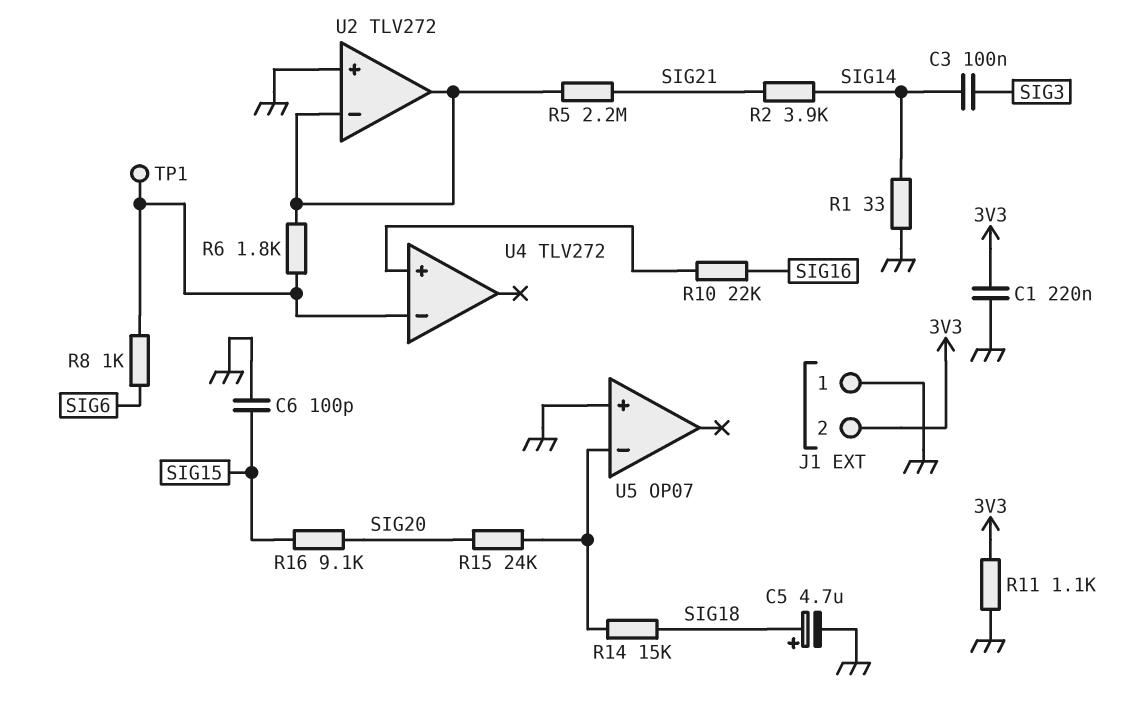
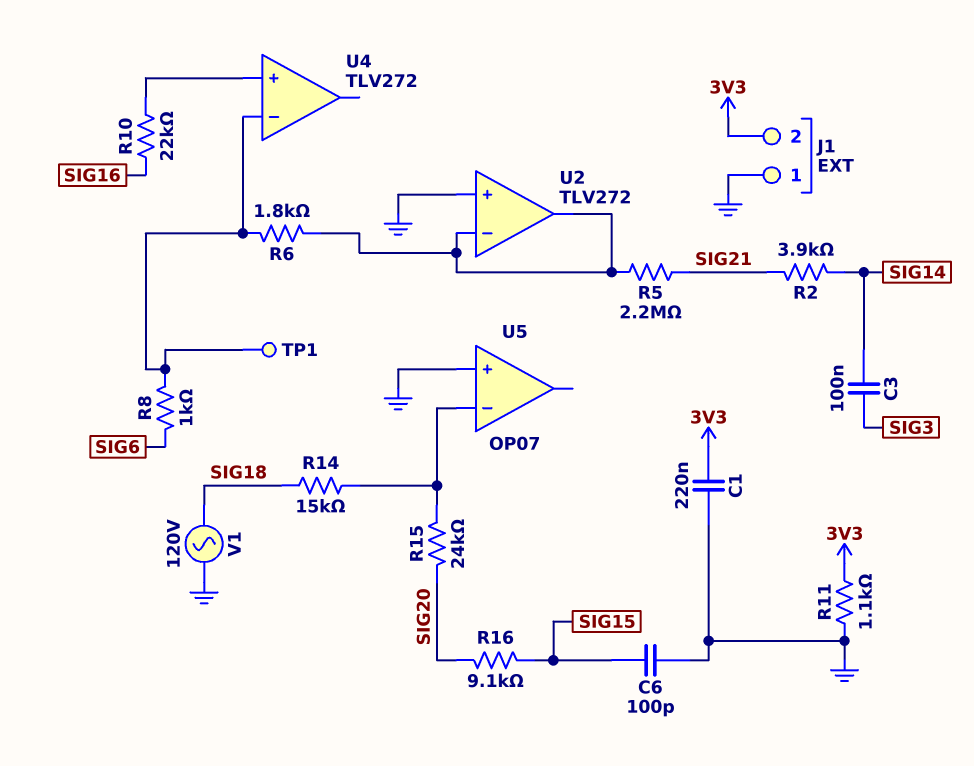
C5: 4.7uF (plus SIG18, minus GND) -> none
R1: 33 (GND, SIG14) -> none
V1: none -> AC 120V (GND, SIG18)

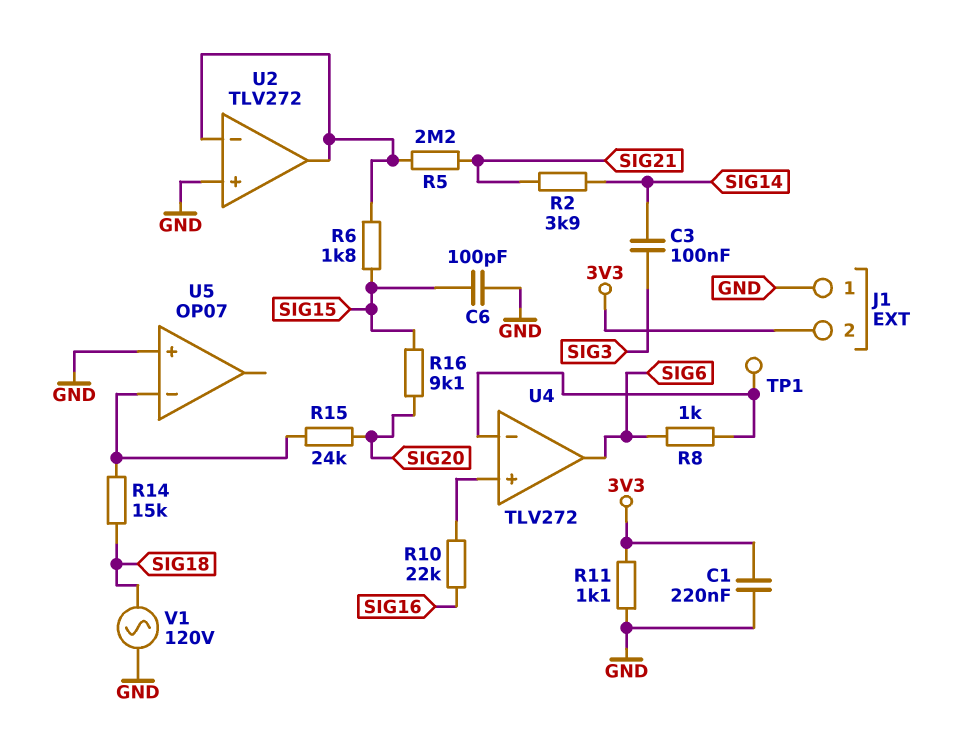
R6: 1.8k (U2/in-, U4/in-) -> 1.8k (SIG15, U2/in-)
U4 pin out: none -> SIG6

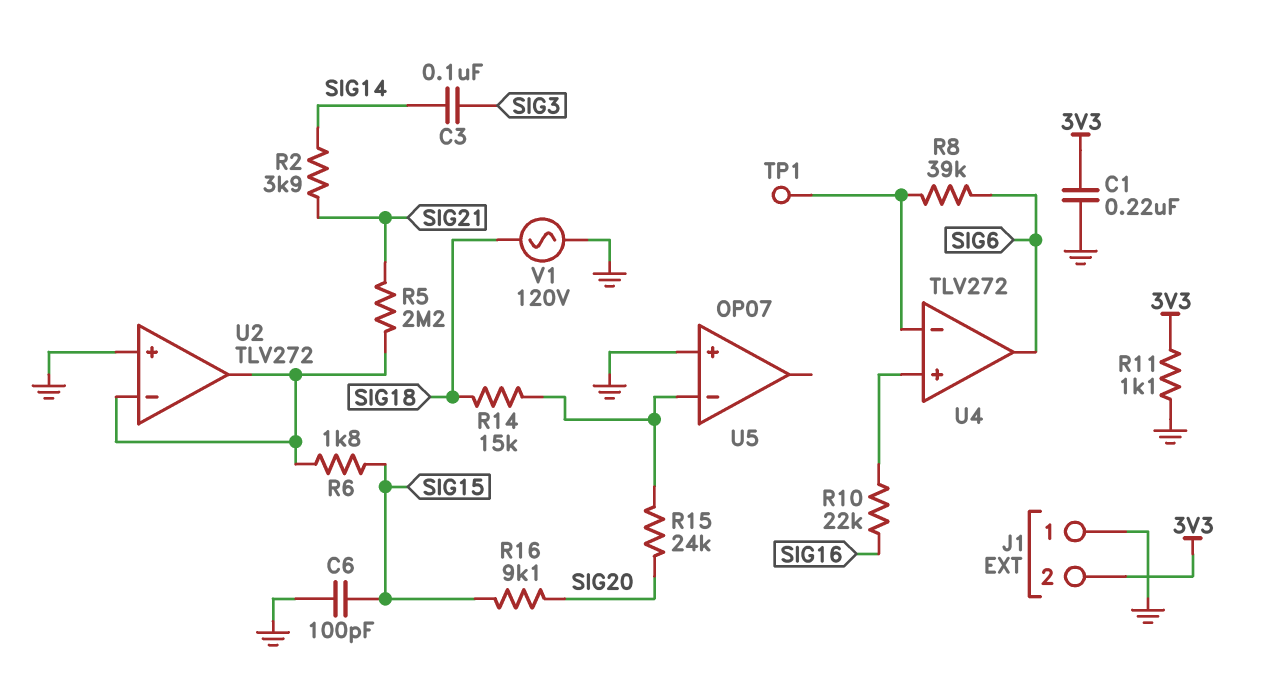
R8: 1k (SIG6, U4/in-) -> 39k (SIG6, U4/in-)

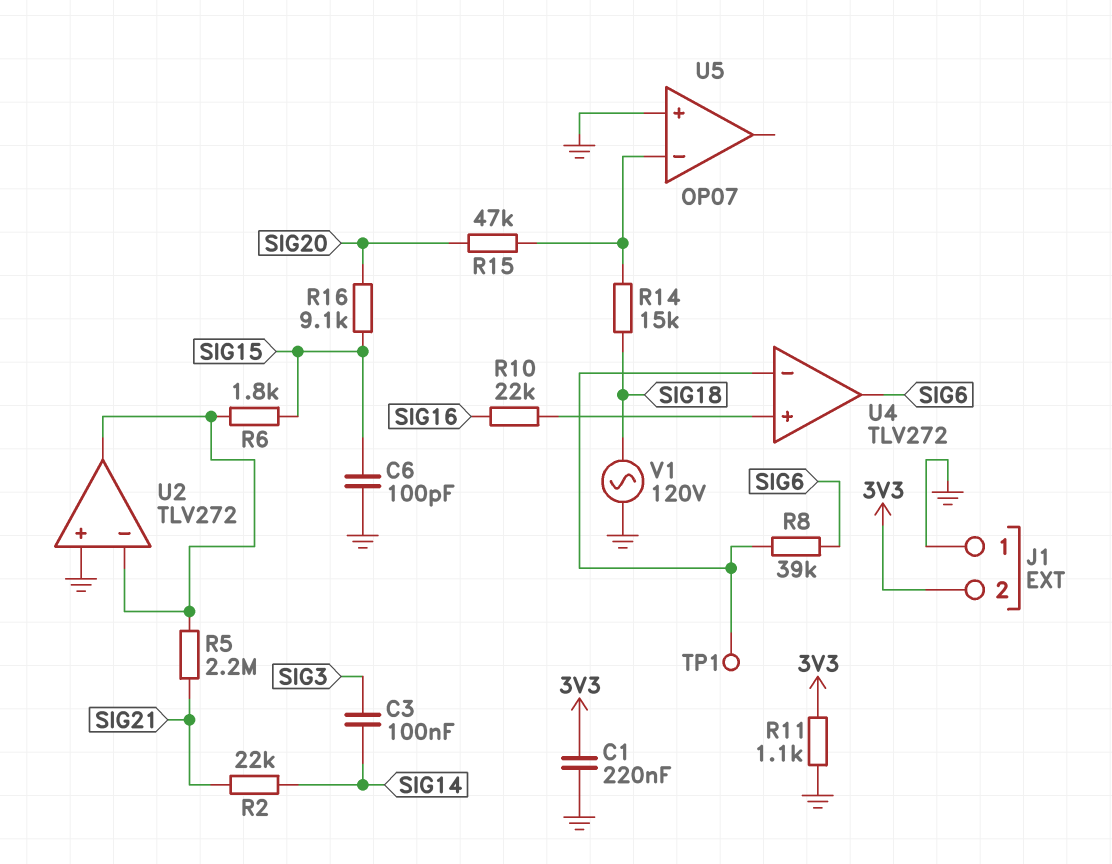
R2: 3.9k (SIG14, SIG21) -> 22k (SIG14, SIG21)
R15: 24k (SIG20, U5/in-) -> 47k (SIG20, U5/in-)

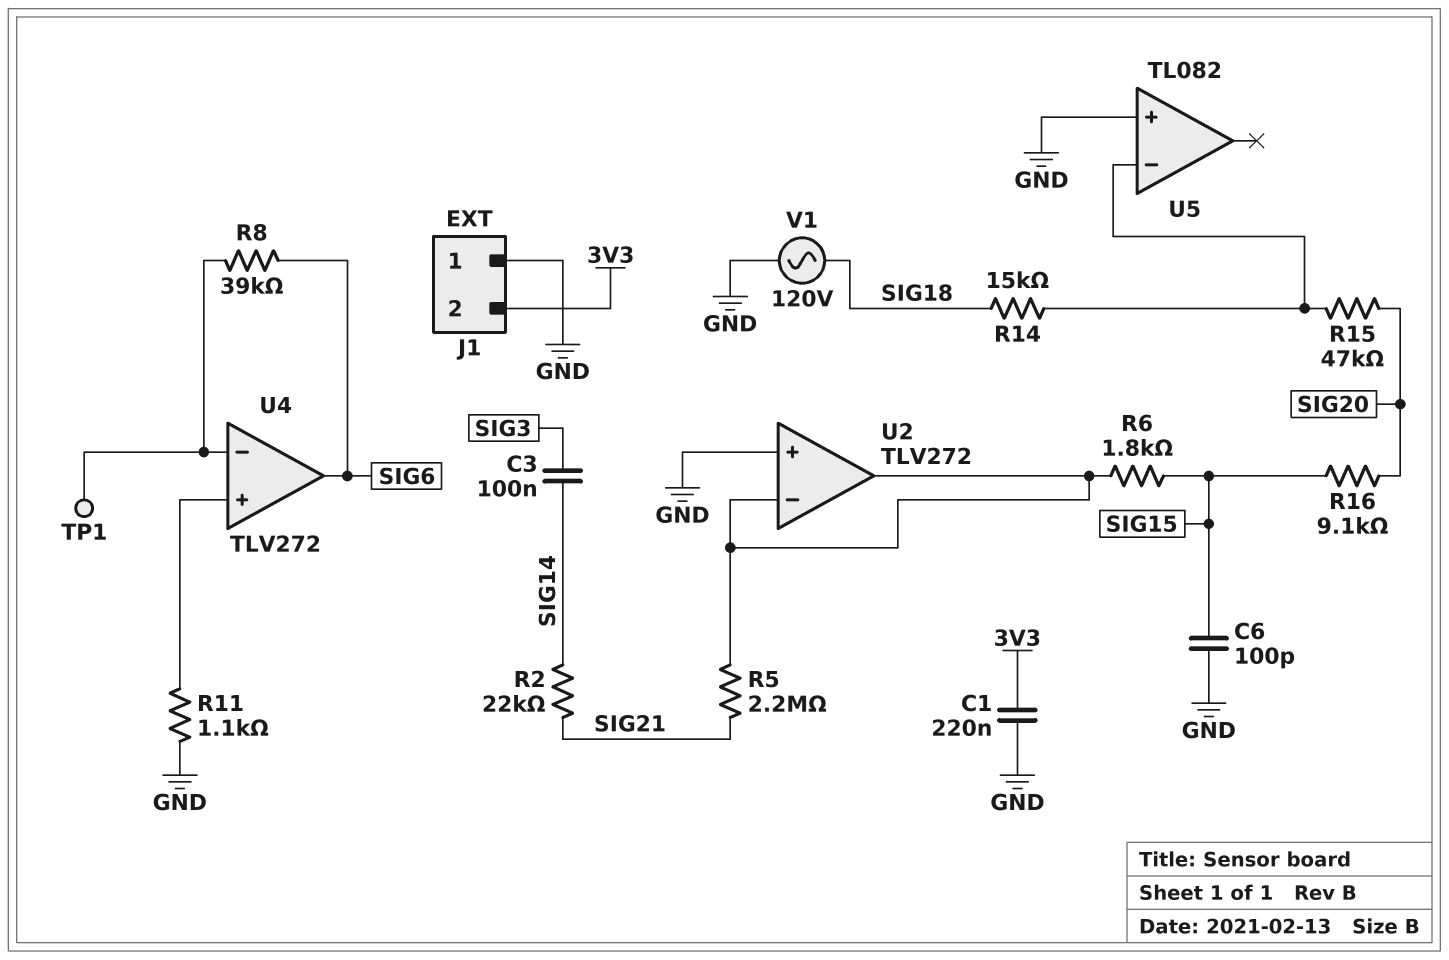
R10: 22k (SIG16, U4/in+) -> none
R11: 1.1k (3V3, GND) -> 1.1k (GND, U4/in+)
U5: OP07 -> TL082

